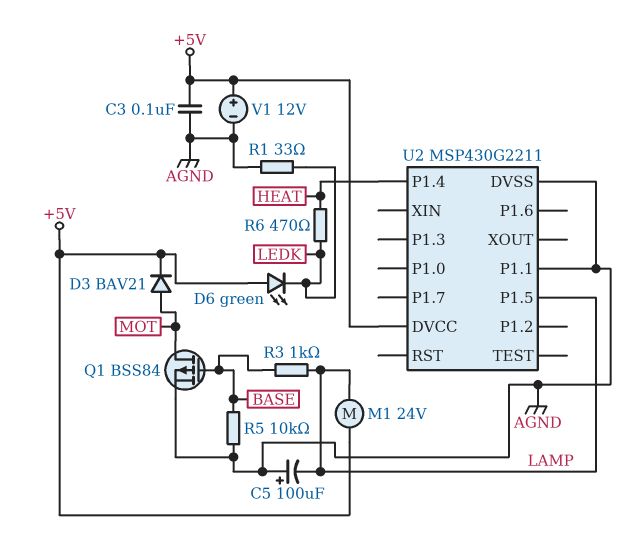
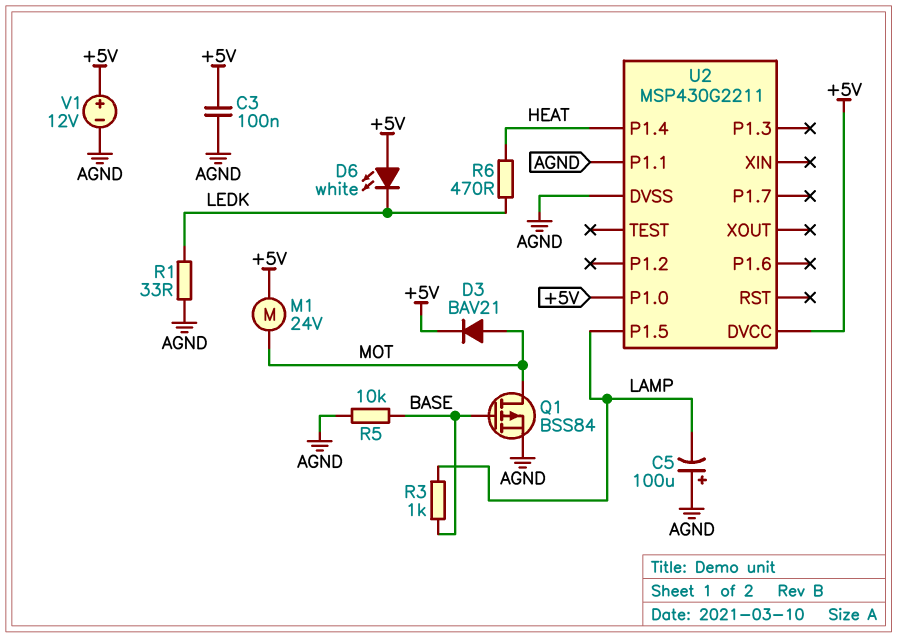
D6: LED green (A +5V, K LEDK) -> LED white (A +5V, K LEDK)
M1: motor 24V (+5V, LAMP) -> motor 24V (+5V, MOT)
U2 pin P1.0: none -> +5V

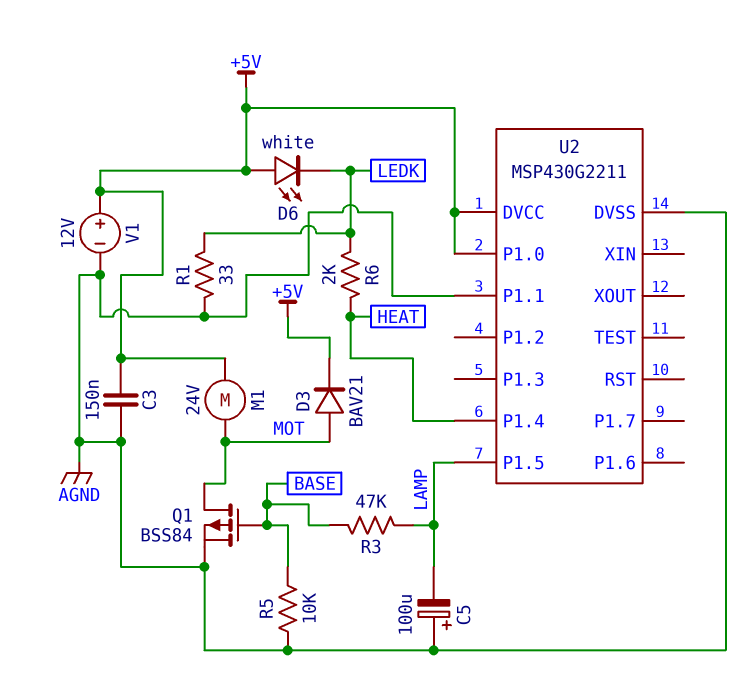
C3: 100nF (+5V, AGND) -> 150nF (+5V, AGND)
R3: 1k (BASE, LAMP) -> 47k (BASE, LAMP)
R6: 470 (HEAT, LEDK) -> 2k (HEAT, LEDK)

